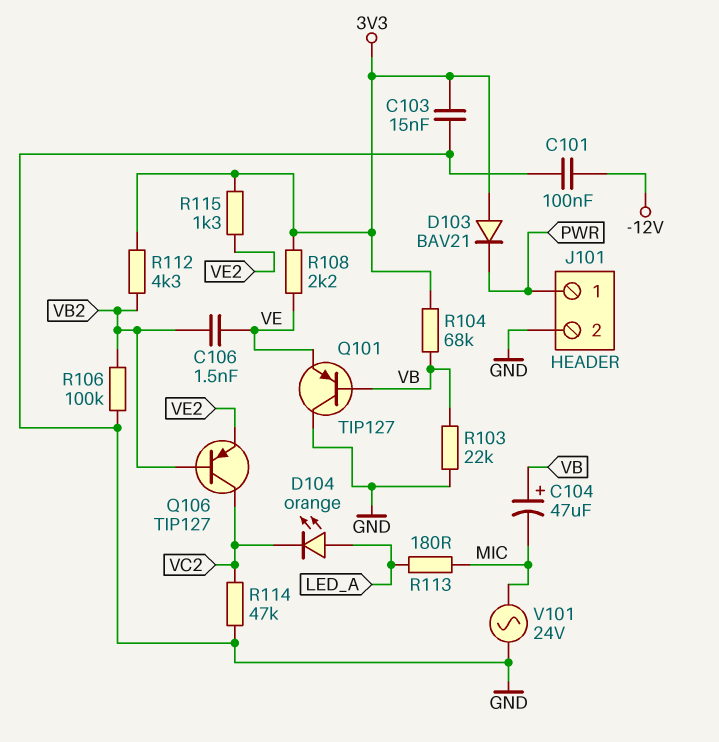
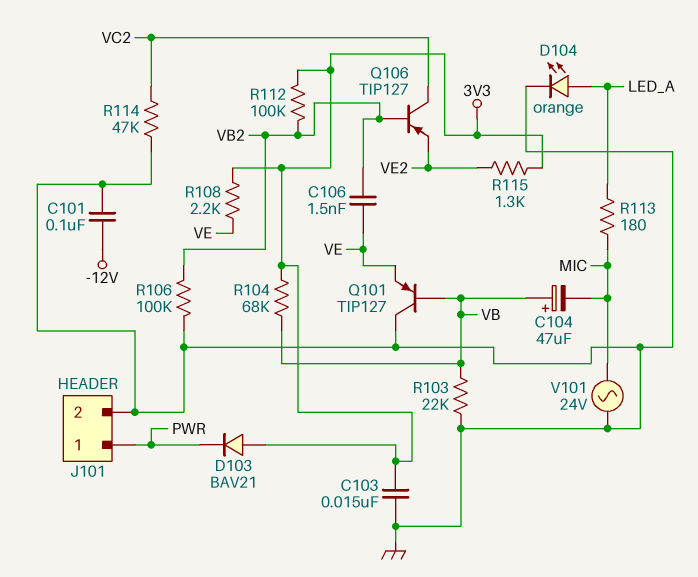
D104: LED orange (A LED_A, K VC2) -> LED orange (A LED_A, K GND)
R112: 4.3k (3V3, VB2) -> 100k (3V3, VB2)

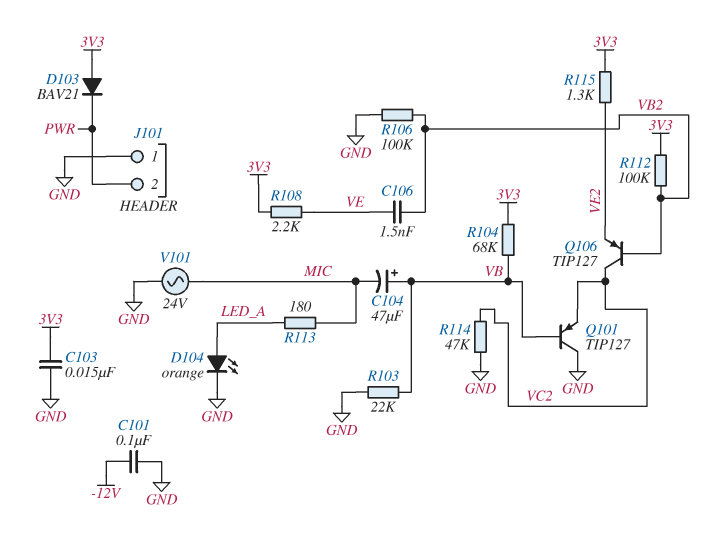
J101 pin 1: PWR -> GND
J101 pin 2: GND -> PWR
Q101: PNP TIP127 (B VB, C GND, E VE) -> PNP TIP127 (B VB, C GND, E VC2)

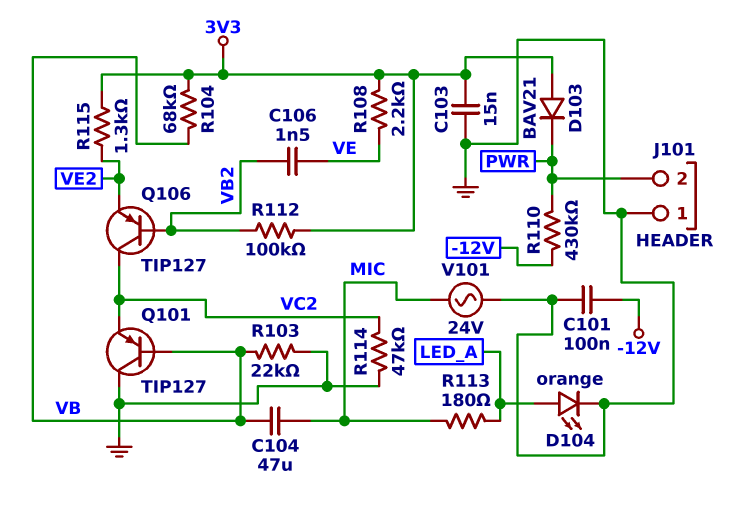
C104: 47uF (plus VB, minus MIC) -> 47uF (MIC, VB)
R106: 100k (GND, VB2) -> none
R110: none -> 430k (-12V, PWR)

